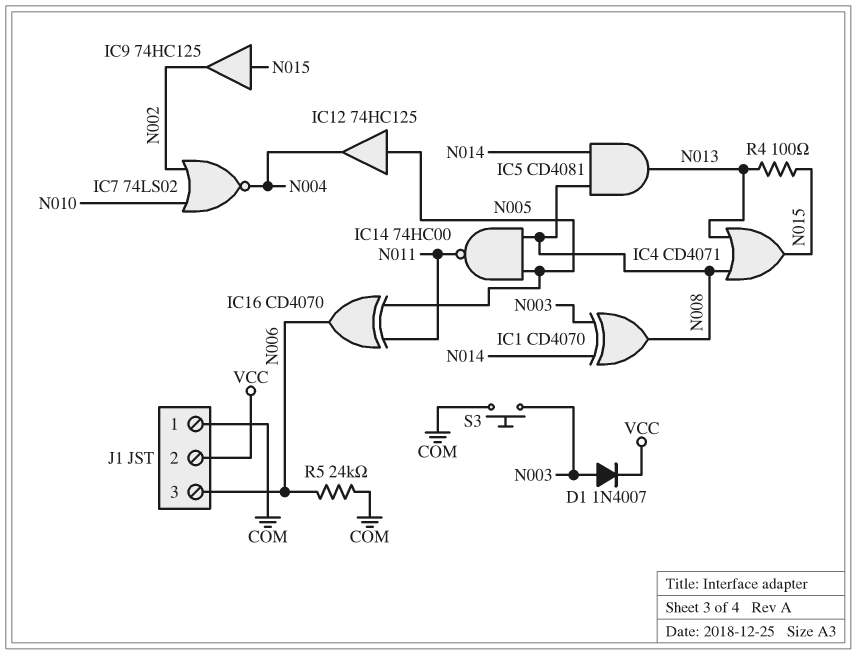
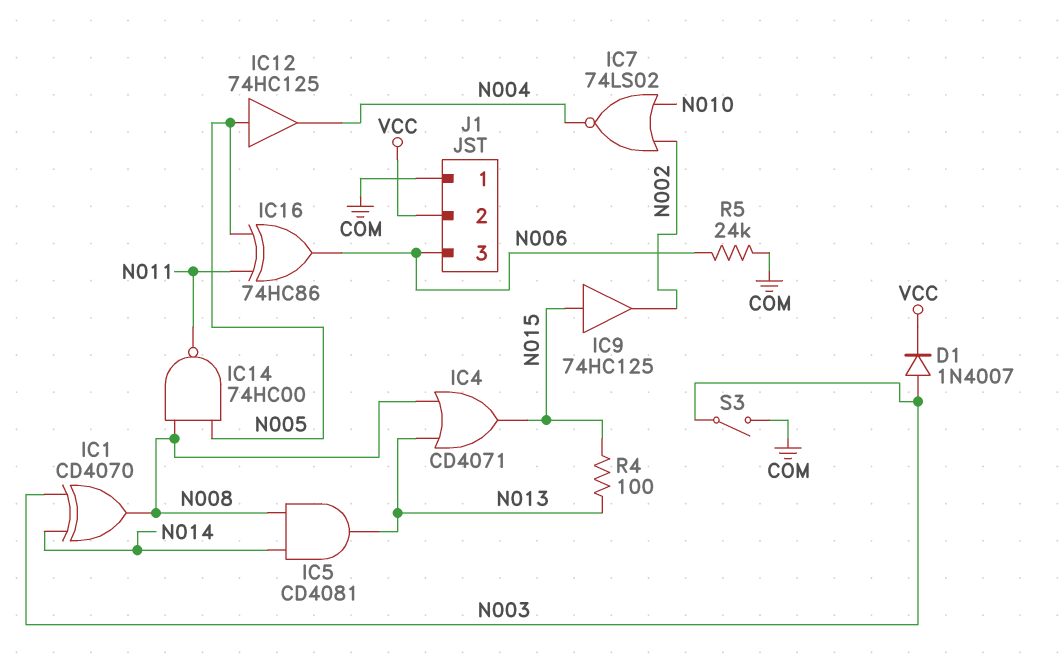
IC16: XOR CD4070 (in N005, in N011, out N006) -> XOR 74HC86 (in N005, in N011, out N006)
S3: button (COM, N003) -> switch (COM, N003)

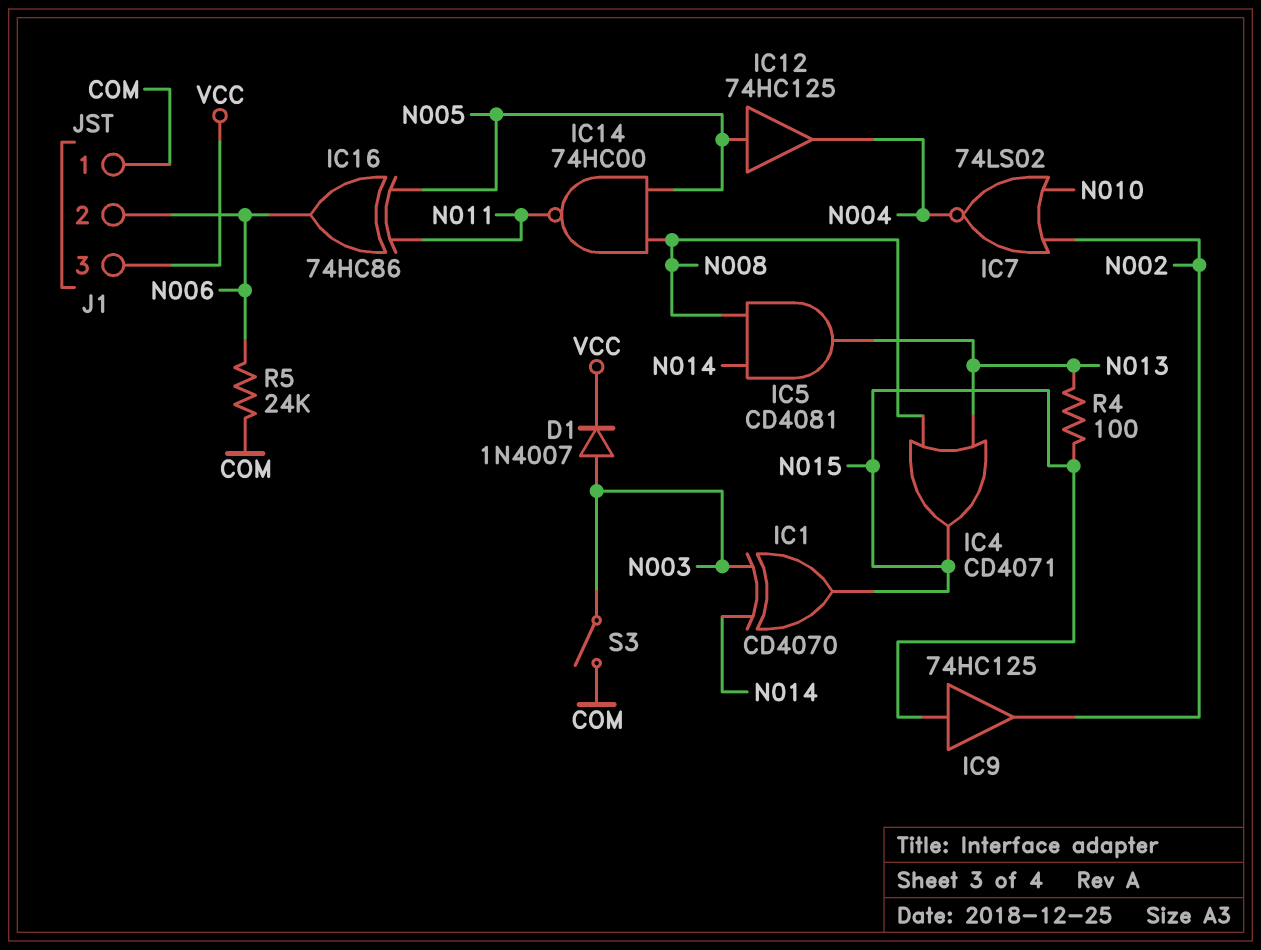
IC1: XOR CD4070 (in N003, in N014, out N008) -> XOR CD4070 (in N003, in N014, out N015)
J1 pin 2: VCC -> N006
J1 pin 3: N006 -> VCC

